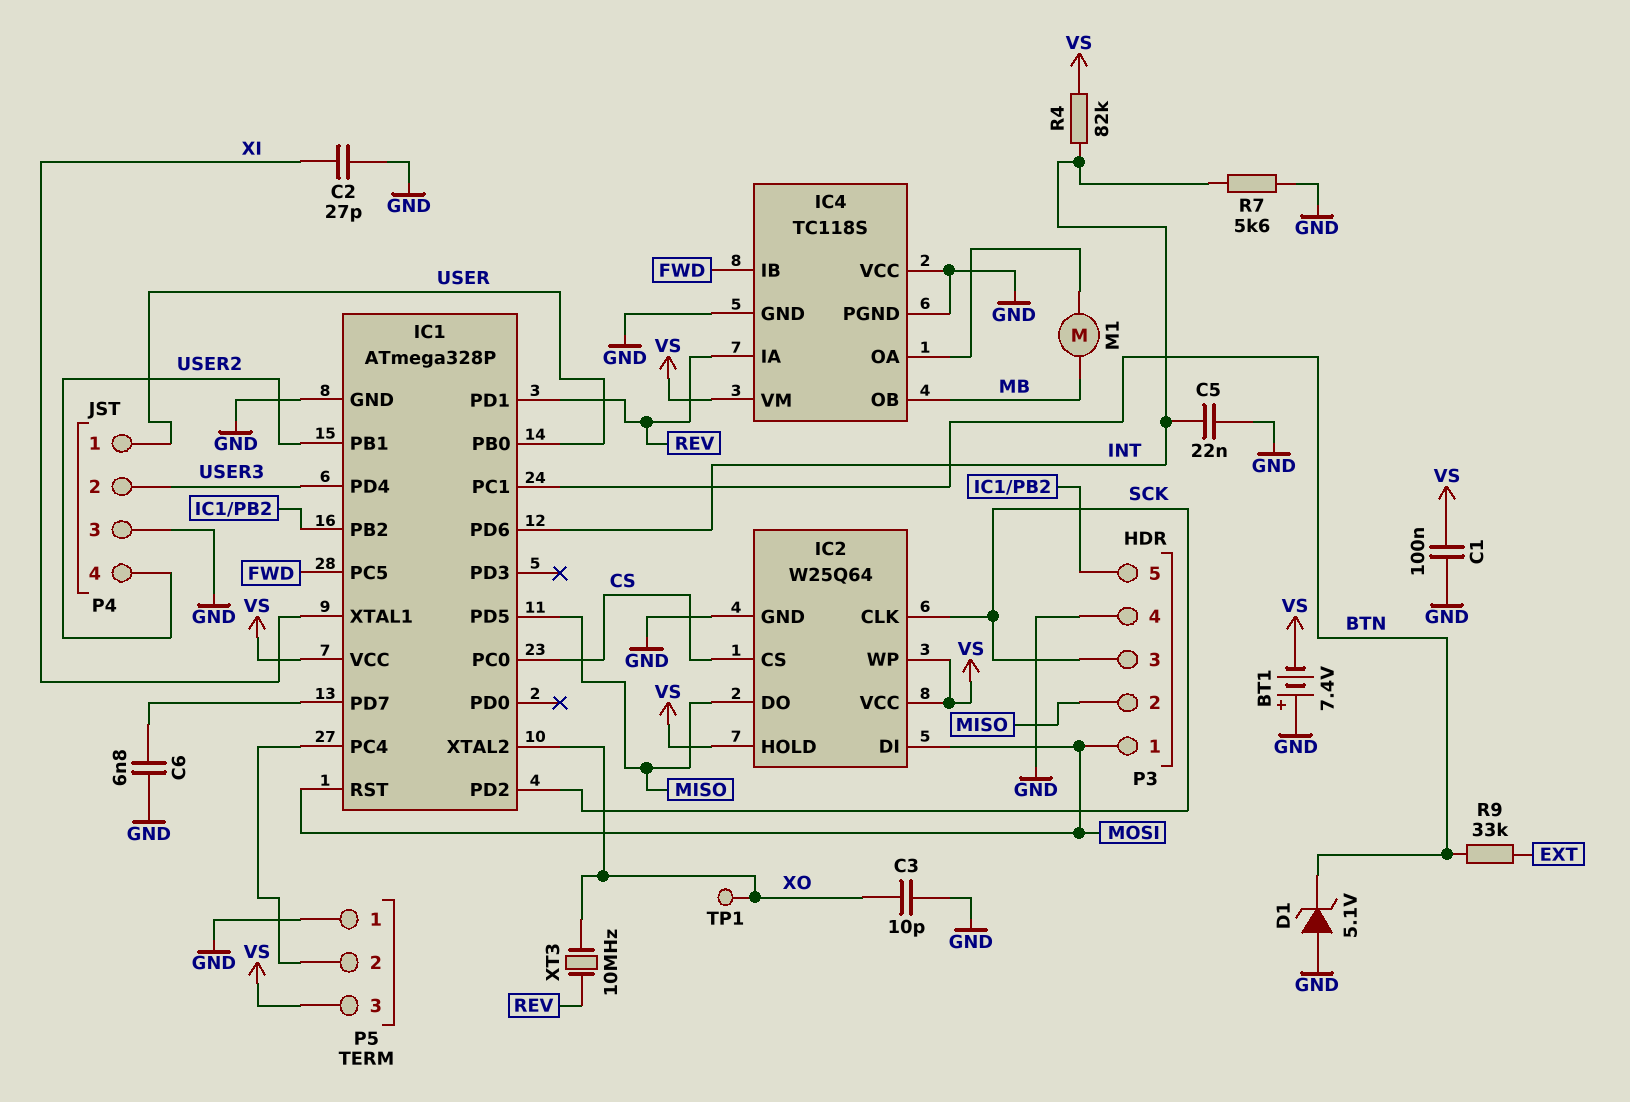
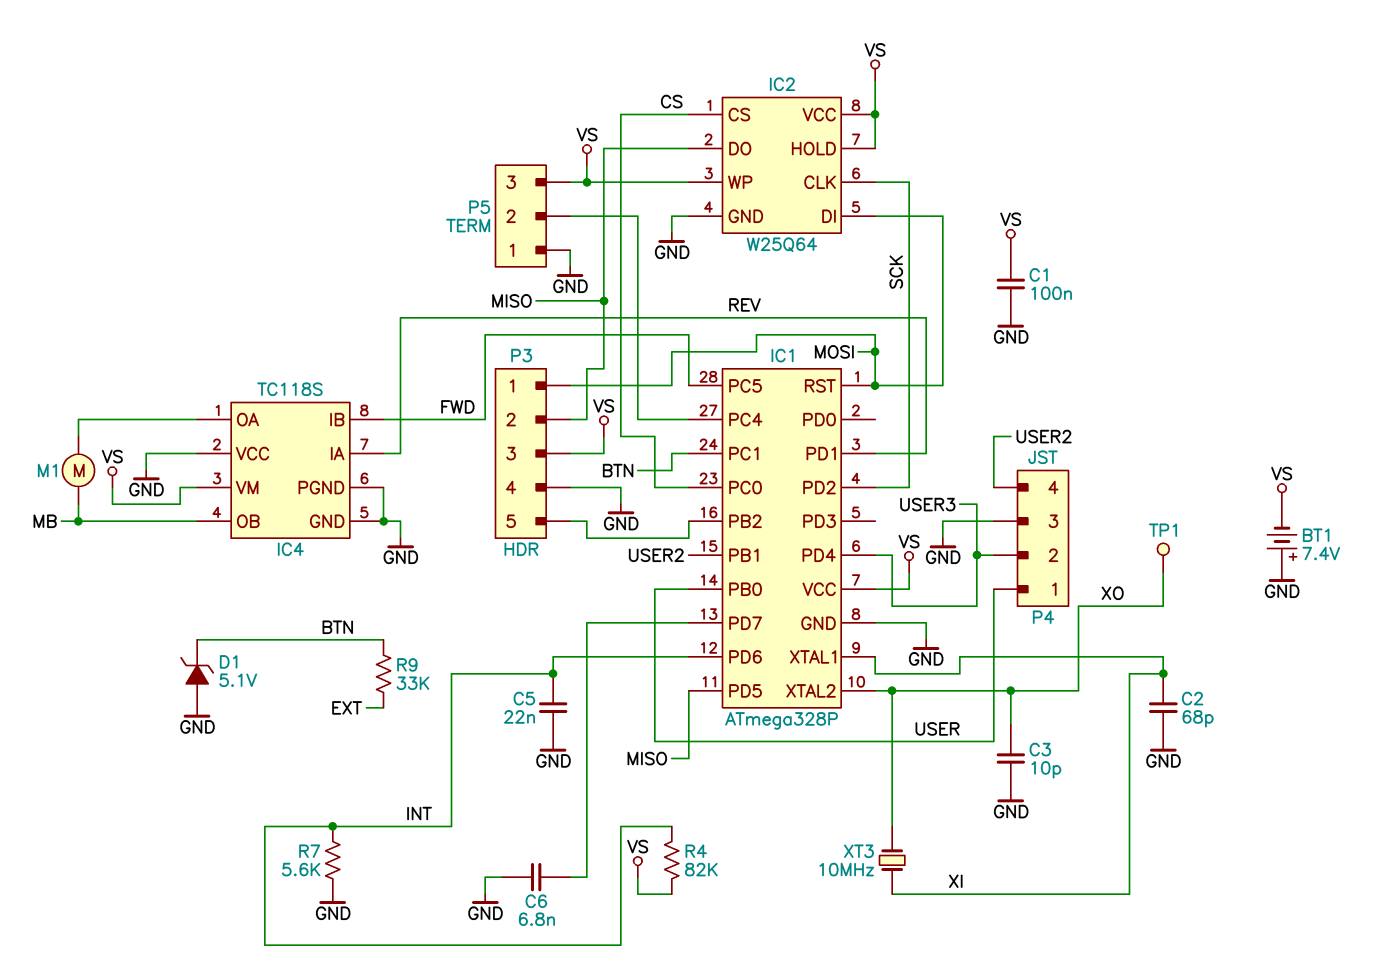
C2: 27pF (GND, XI) -> 68pF (GND, XI)
P3 pin 3: SCK -> VS
XT3: 10MHz (REV, XO) -> 10MHz (XI, XO)

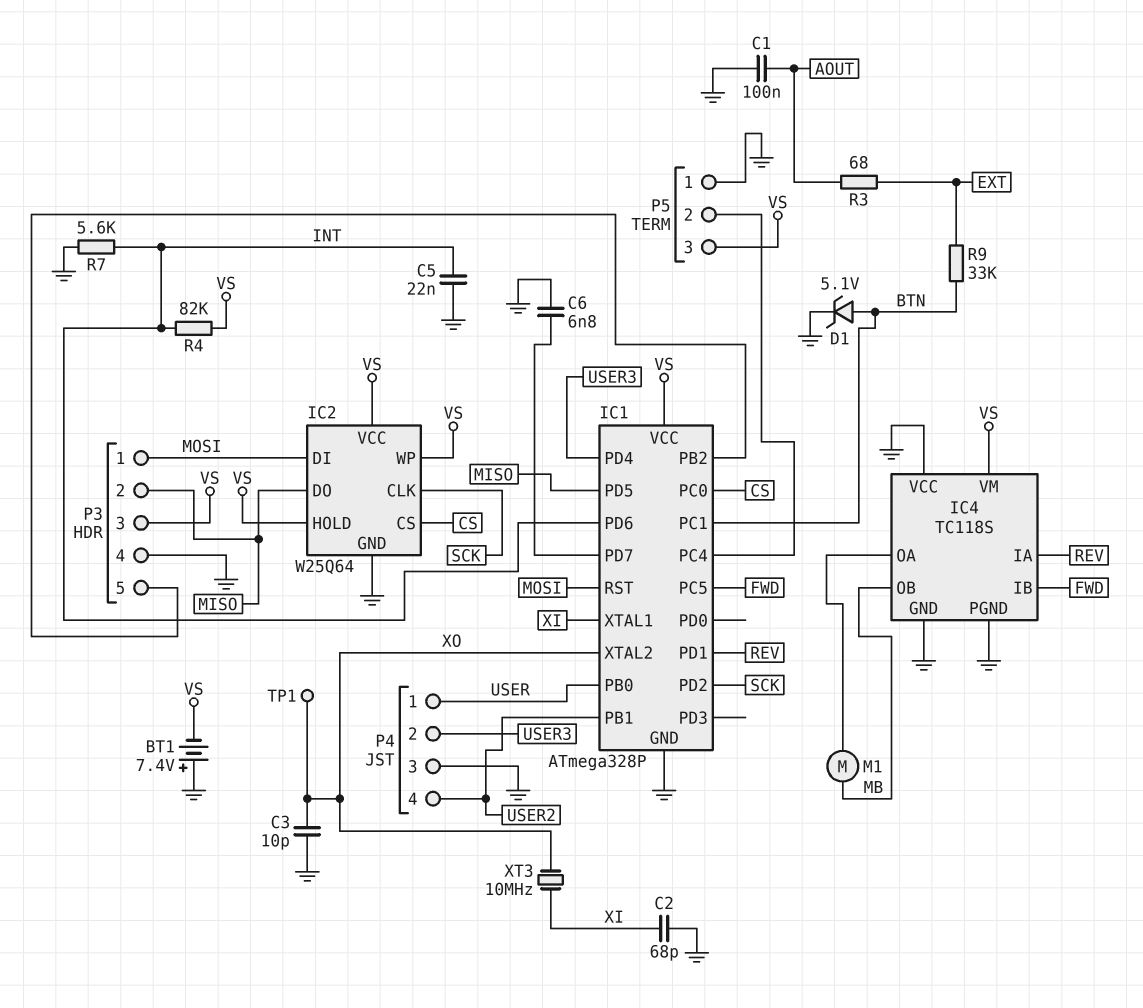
C1: 100nF (GND, VS) -> 100nF (AOUT, GND)
D1: zener 5.1V (A GND, K BTN) -> zener 5.1V (A BTN, K GND)
R3: none -> 68 (AOUT, EXT)

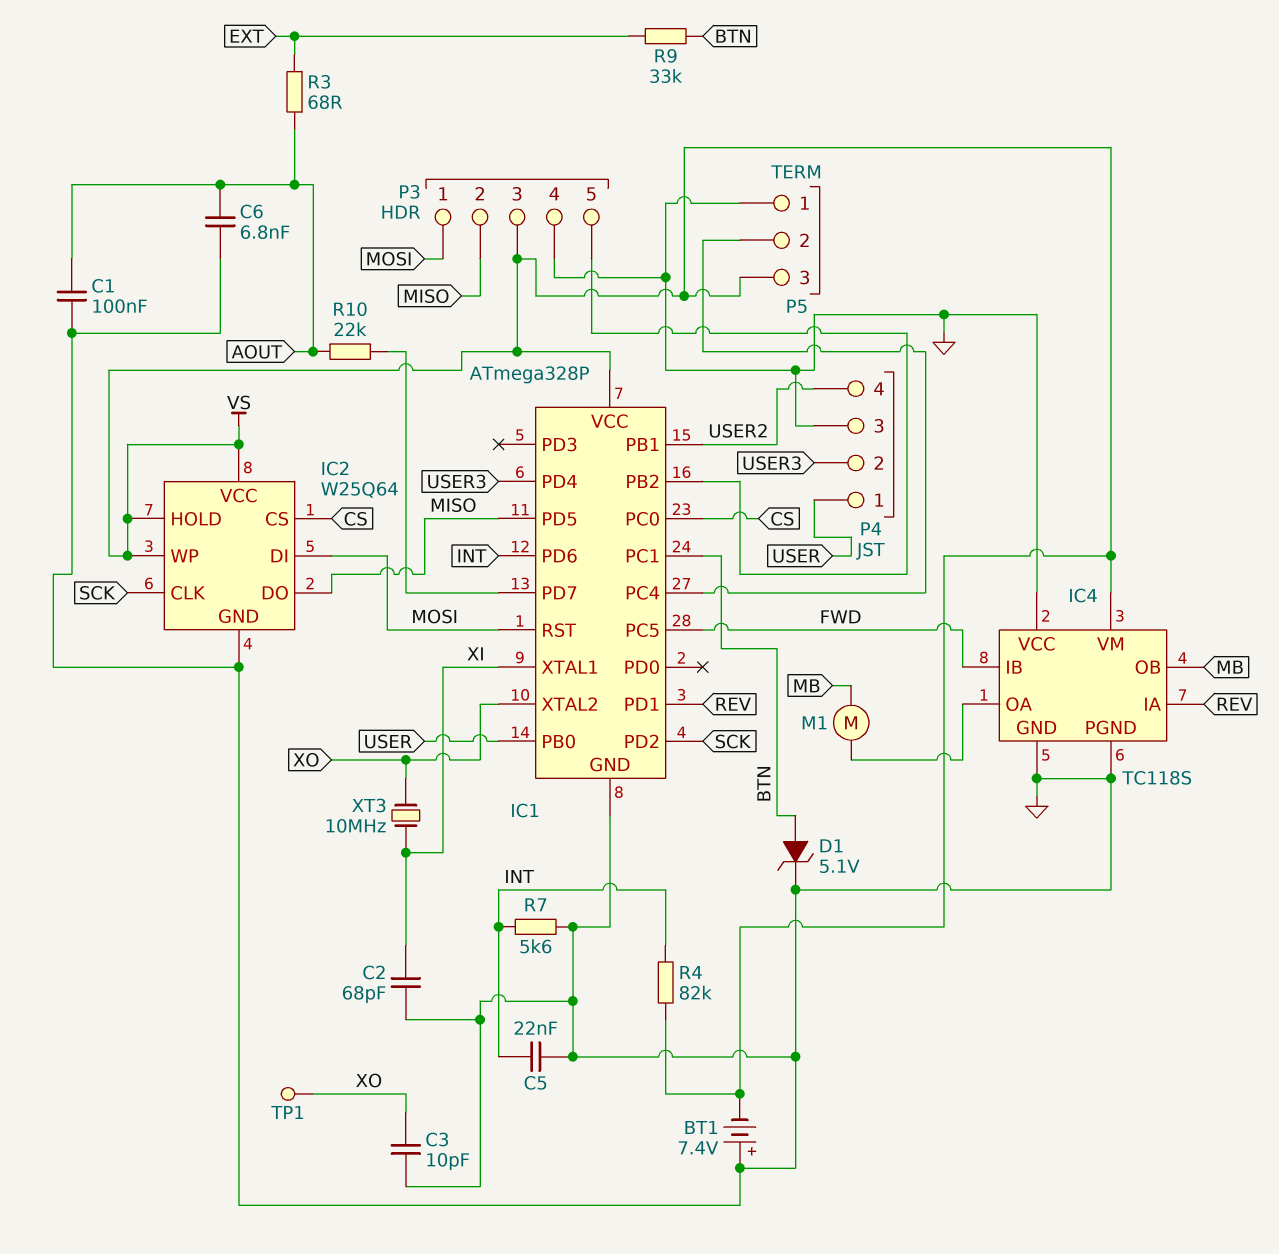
C6: 6.8nF (GND, IC1/PD7) -> 6.8nF (AOUT, GND)
R10: none -> 22k (AOUT, IC1/PD7)

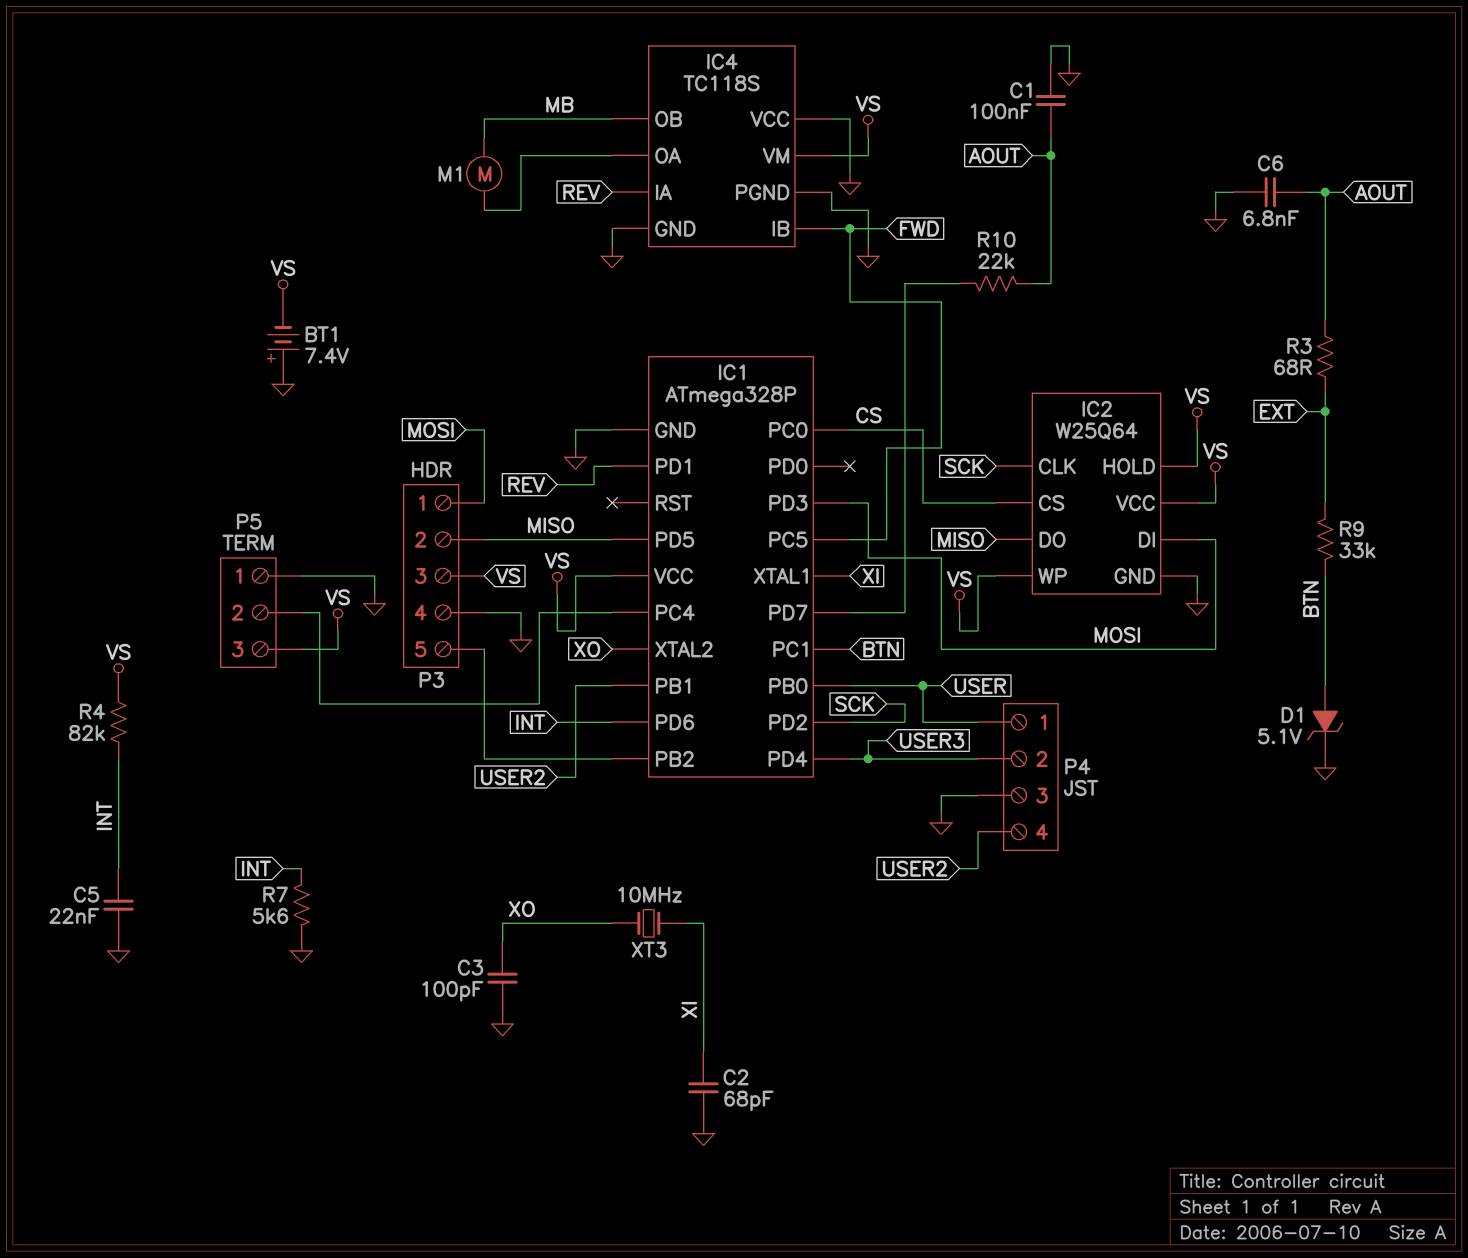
C3: 10pF (GND, XO) -> 100pF (GND, XO)
IC1 pin PD3: none -> MOSI
IC1 pin RST: MOSI -> none
TP1: test point (XO) -> none

